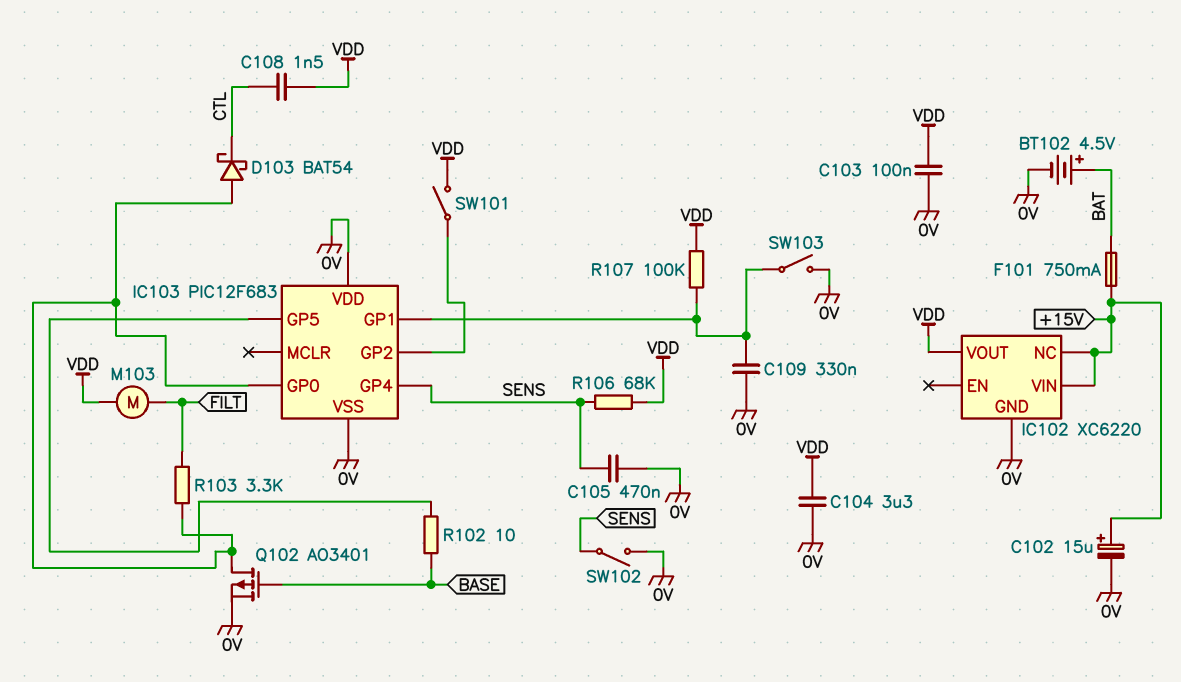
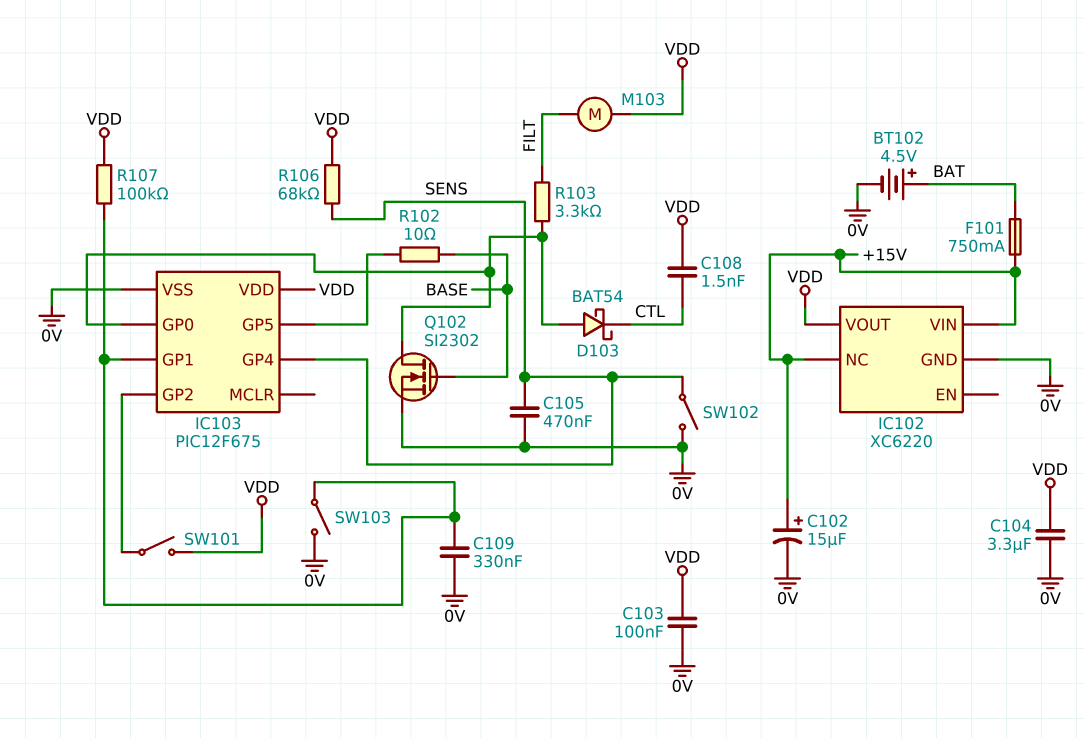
IC103: PIC12F683 -> PIC12F675
IC103 pin VDD: 0V -> VDD
Q102: PMOS AO3401 (G BASE, D IC103/GP0, S 0V) -> NMOS SI2302 (G BASE, D IC103/GP0, S 0V)

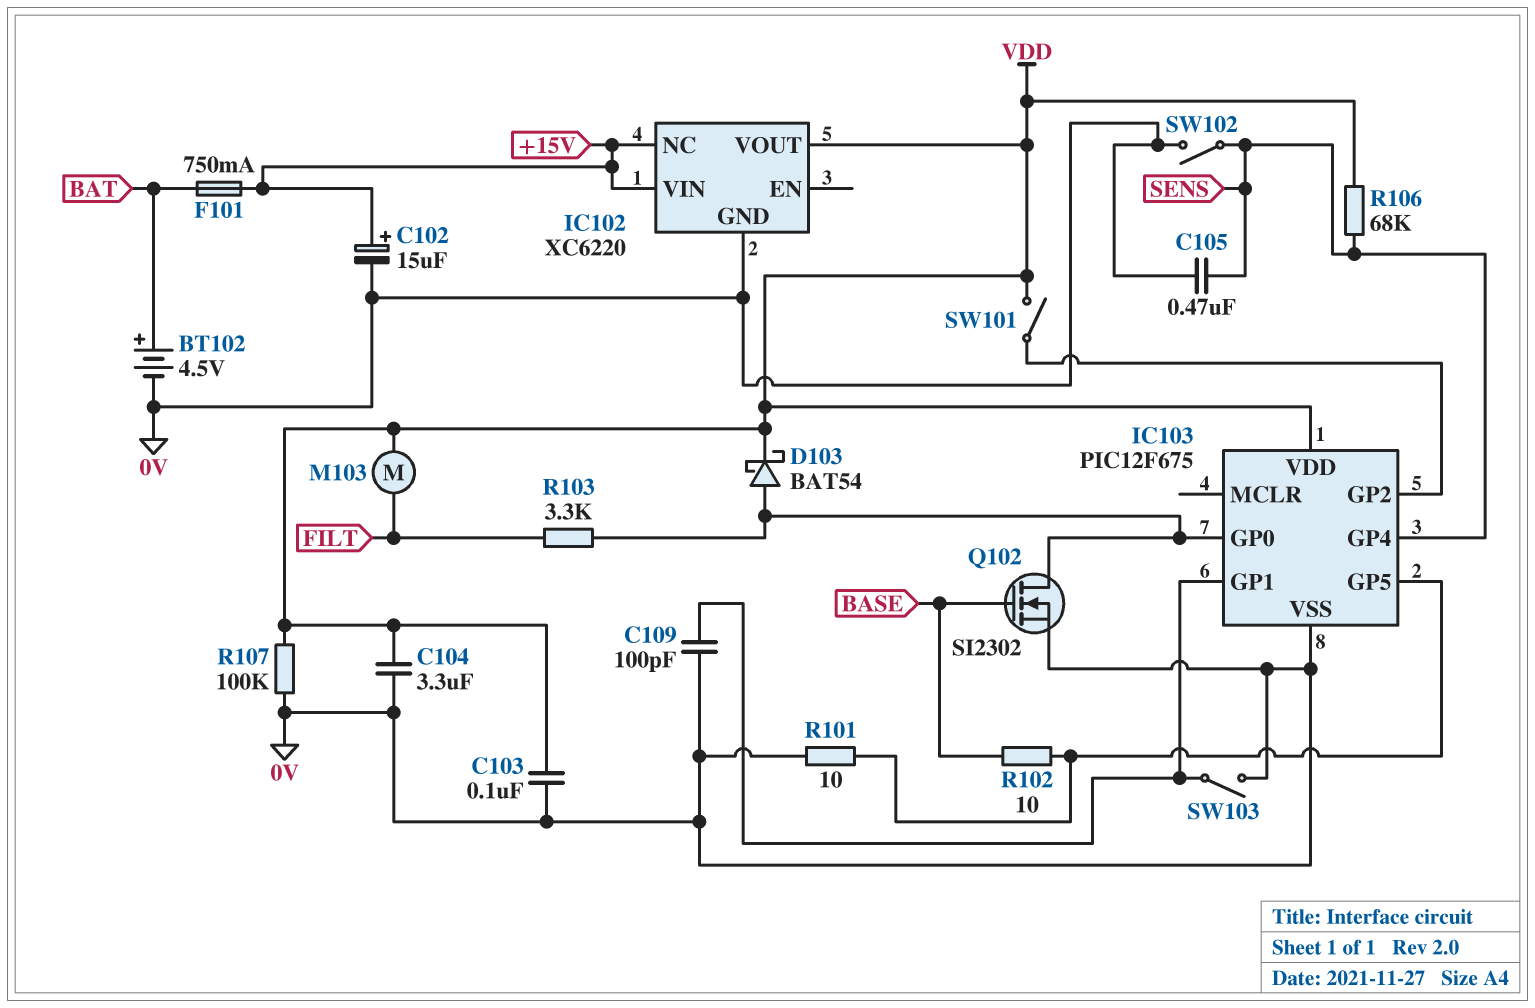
C108: 1.5nF (CTL, VDD) -> none
C109: 330nF (0V, IC103/GP1) -> 100pF (0V, IC103/GP1)
D103: schottky BAT54 (A IC103/GP0, K CTL) -> schottky BAT54 (A IC103/GP0, K VDD)
R101: none -> 10 (0V, IC103/GP5)
R107: 100k (IC103/GP1, VDD) -> 100k (0V, VDD)

